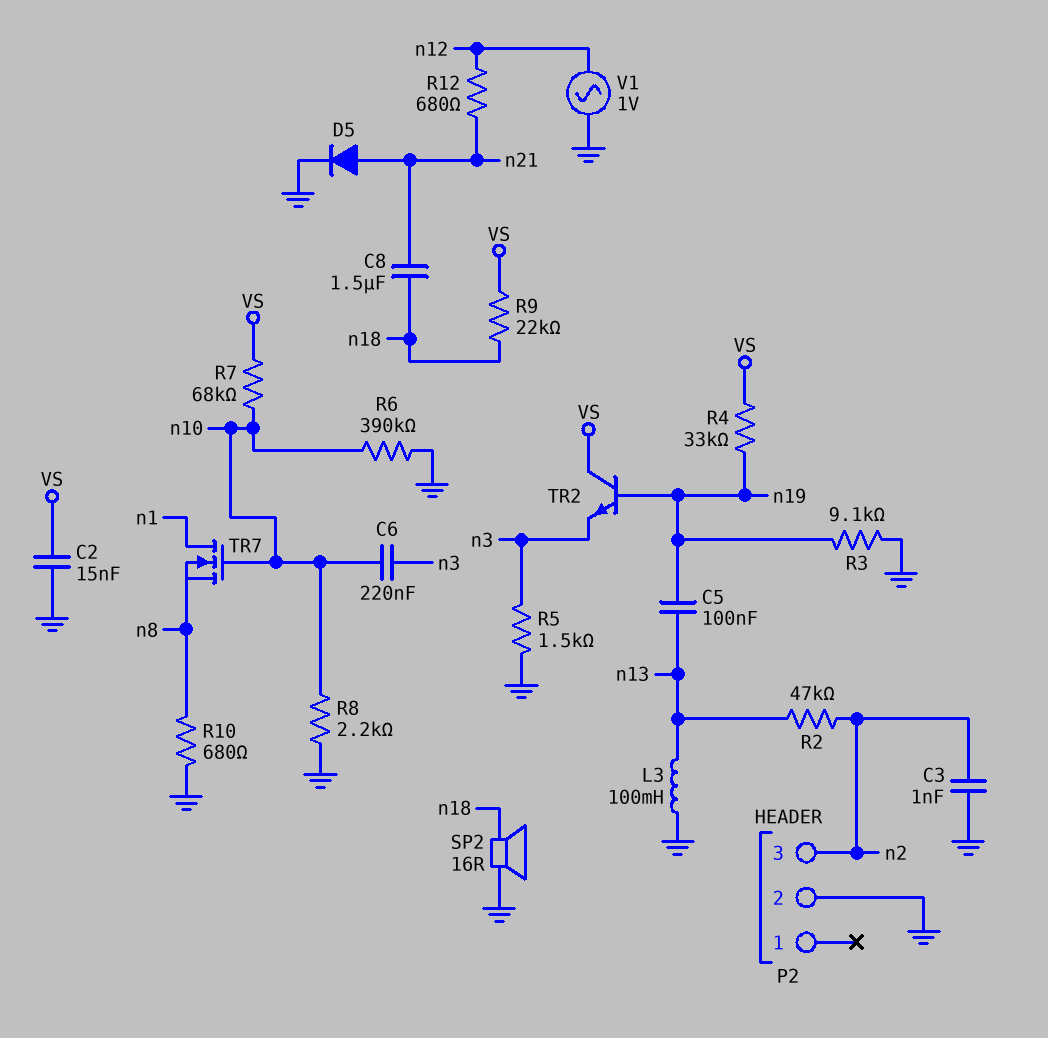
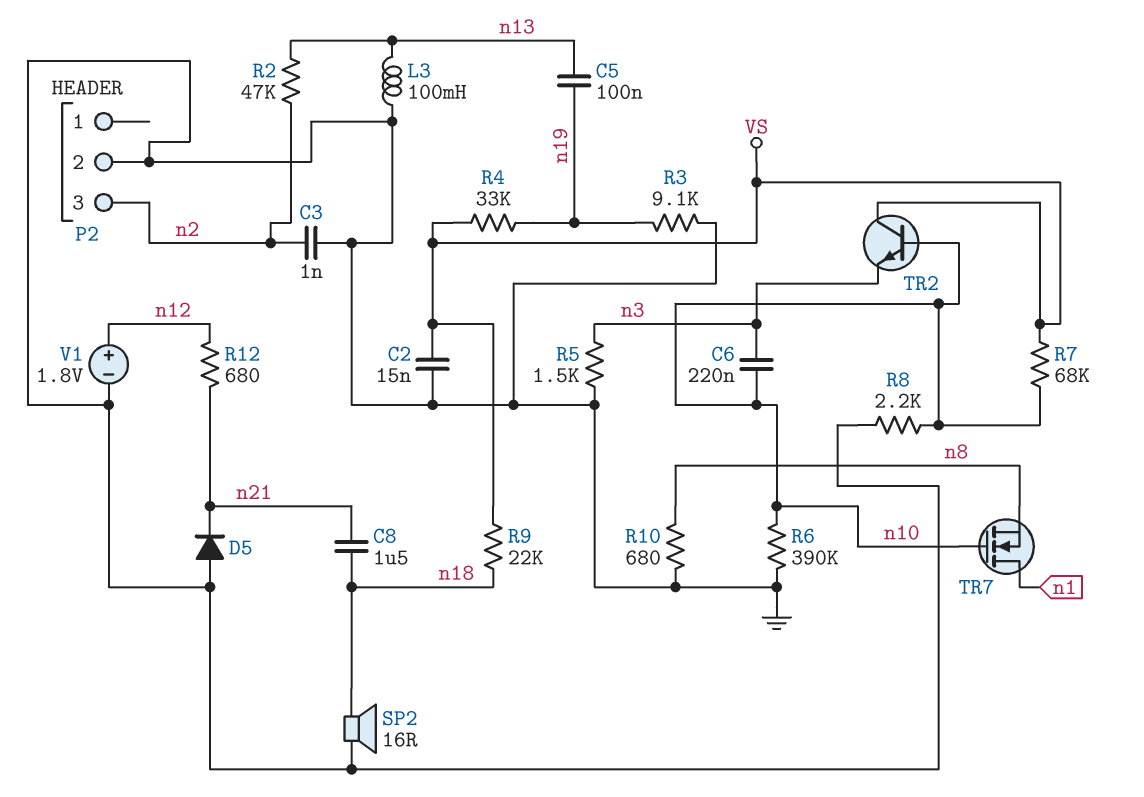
D5: diode (A n21, K GND) -> diode (A GND, K n21)
TR2: NPN (B n19, C VS, E n3) -> NPN (B n10, C VS, E n3)
V1: AC 1V (GND, n12) -> 1.8V (plus n12, minus GND)

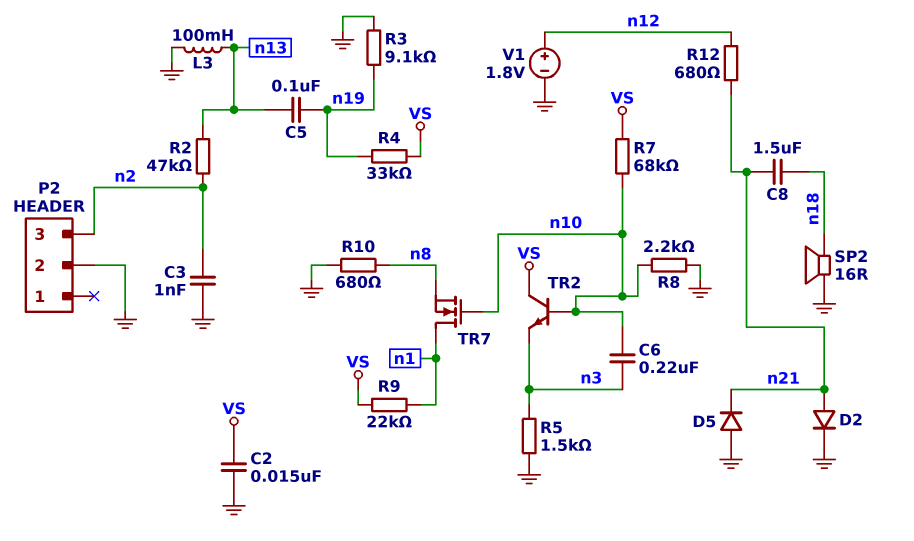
D2: none -> diode (A n21, K GND)
R6: 390k (GND, n10) -> none
R9: 22k (VS, n18) -> 22k (VS, n1)

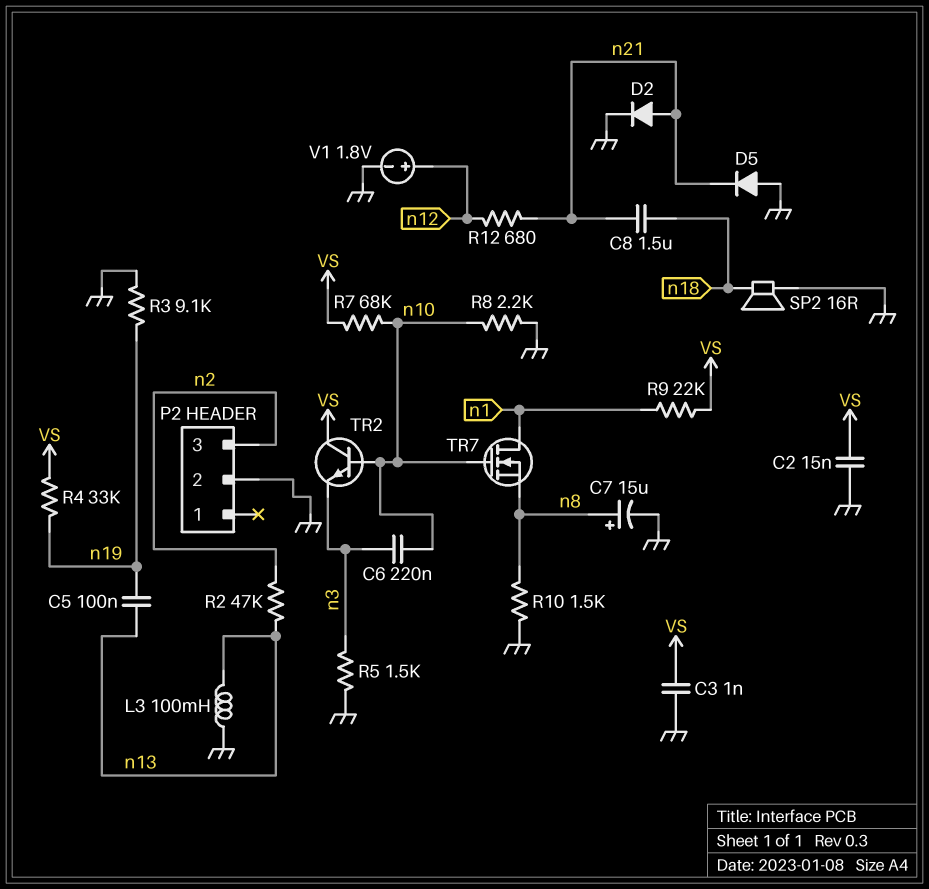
C3: 1nF (GND, n2) -> 1nF (GND, VS)
C7: none -> 15uF (plus n8, minus GND)
R10: 680 (GND, n8) -> 1.5k (GND, n8)

